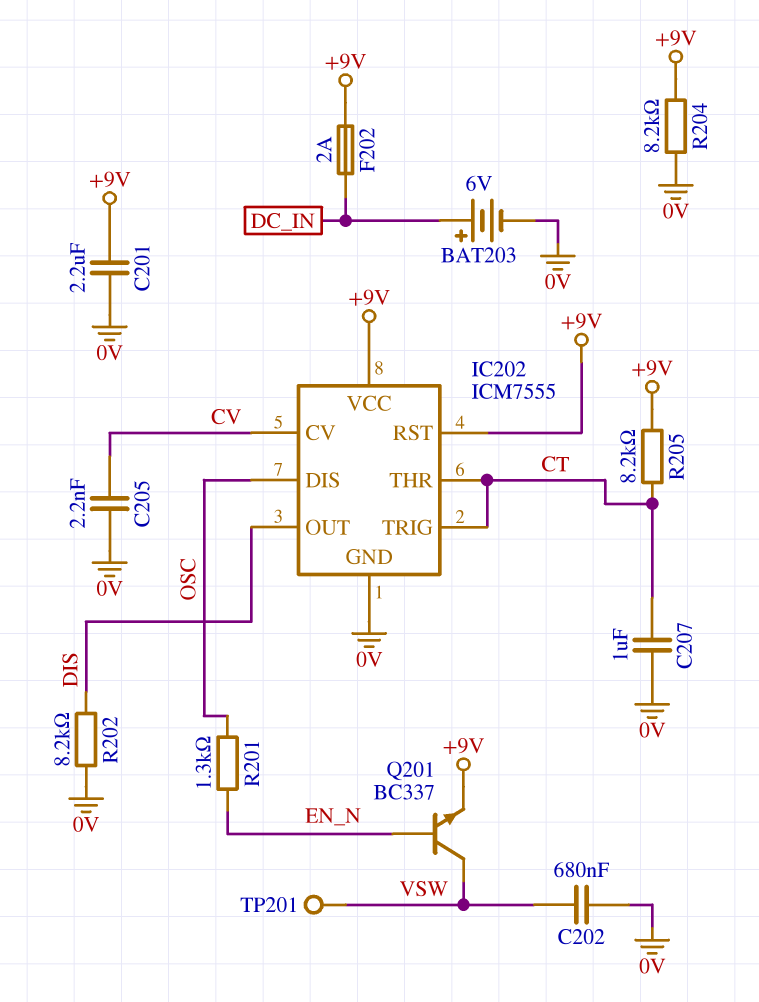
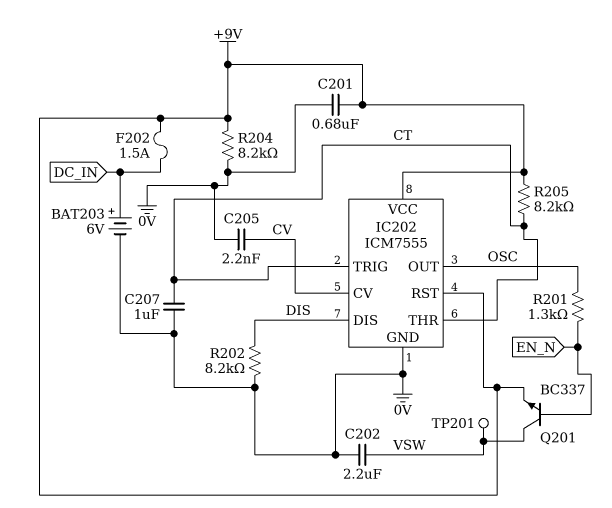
C201: 2.2uF (+9V, 0V) -> 680nF (+9V, 0V)
C202: 680nF (0V, VSW) -> 2.2uF (0V, VSW)
F202: 2A (+9V, DC_IN) -> 1.5A (+9V, DC_IN)
IC202 pin DIS: OSC -> DIS
IC202 pin OUT: DIS -> OSC

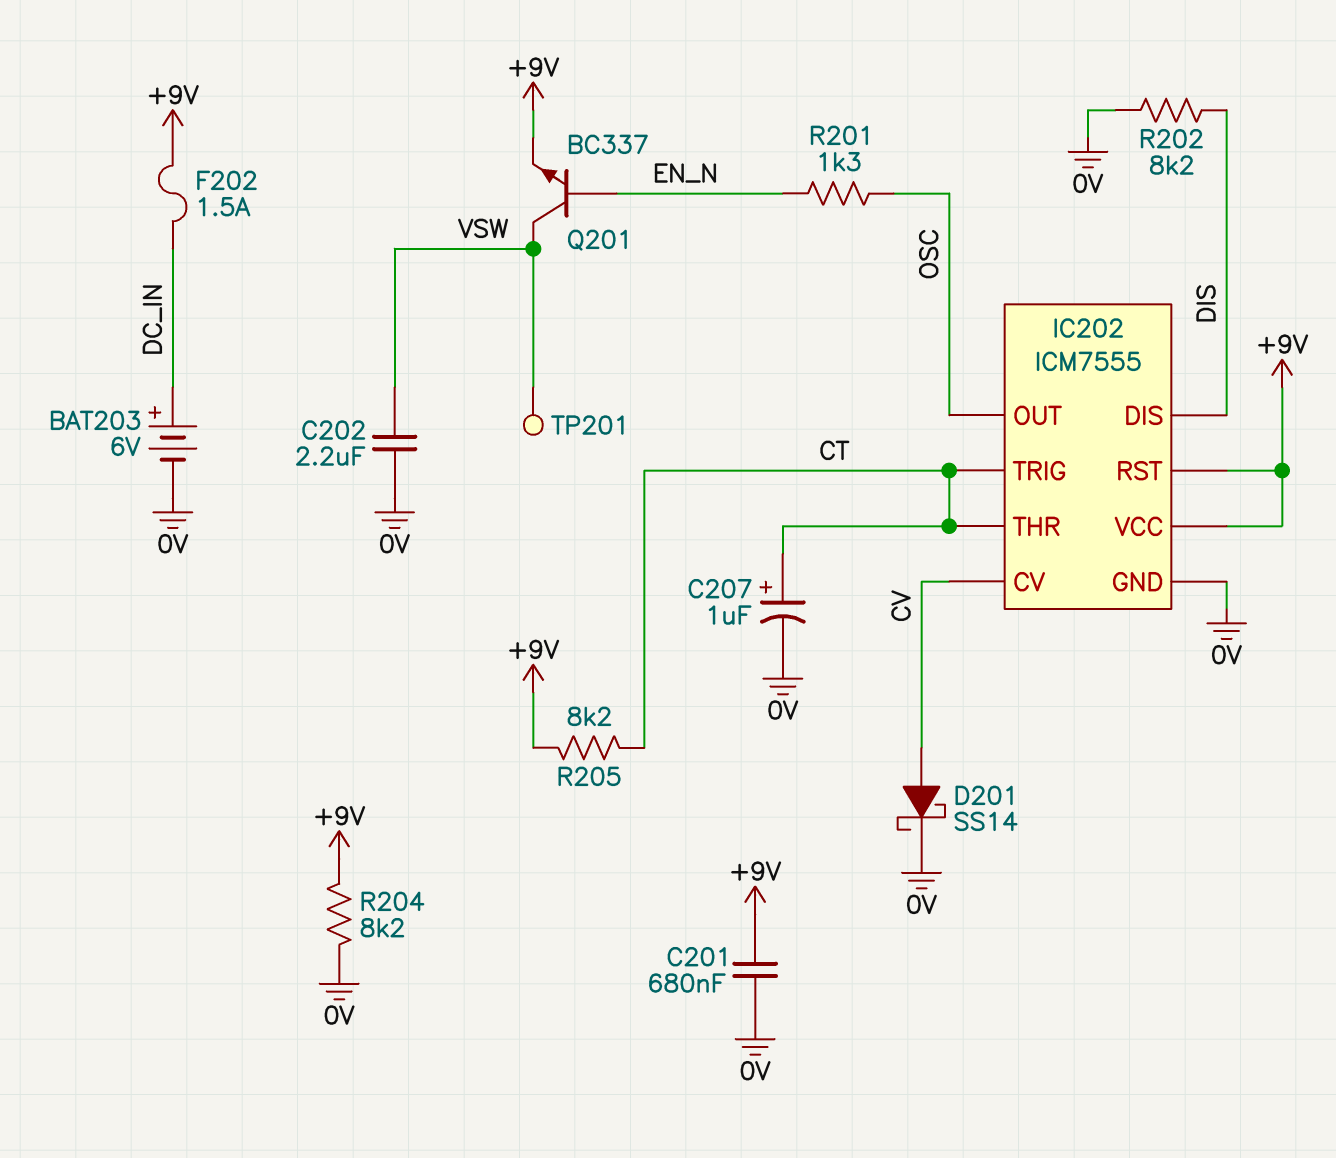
C205: 2.2nF (0V, CV) -> none
C207: 1uF (0V, CT) -> 1uF (plus CT, minus 0V)
D201: none -> schottky SS14 (A CV, K 0V)

